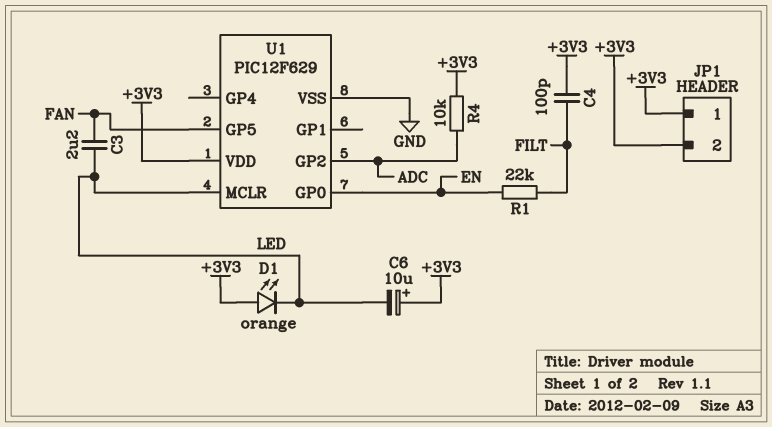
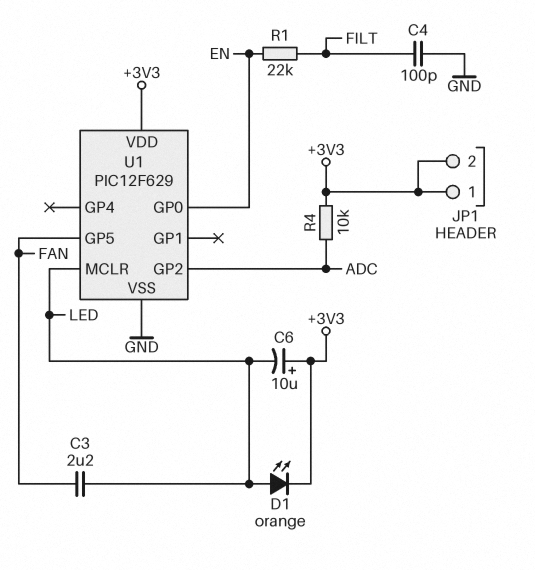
C4: 100pF (+3V3, FILT) -> 100pF (FILT, GND)
D1: LED orange (A +3V3, K LED) -> LED orange (A LED, K +3V3)

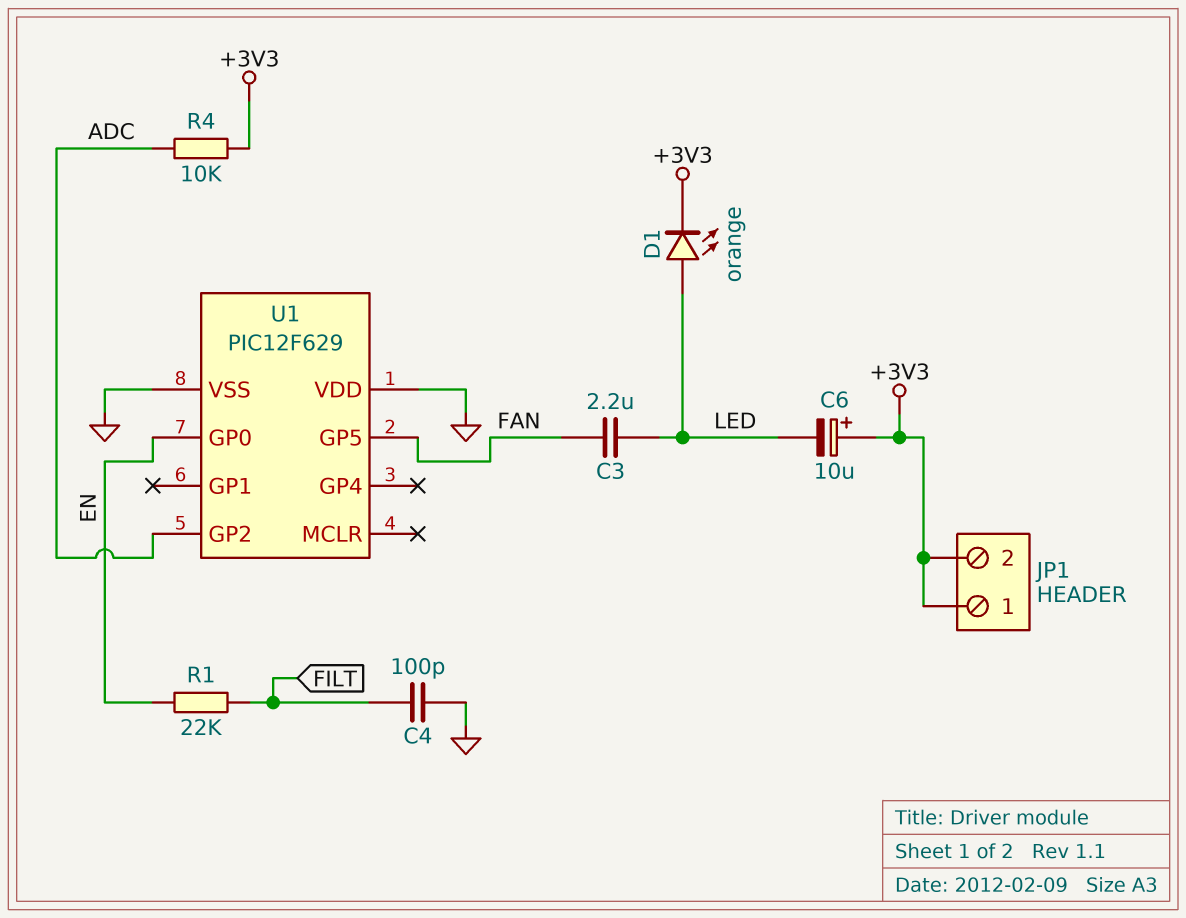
U1 pin MCLR: LED -> none
U1 pin VDD: +3V3 -> GND

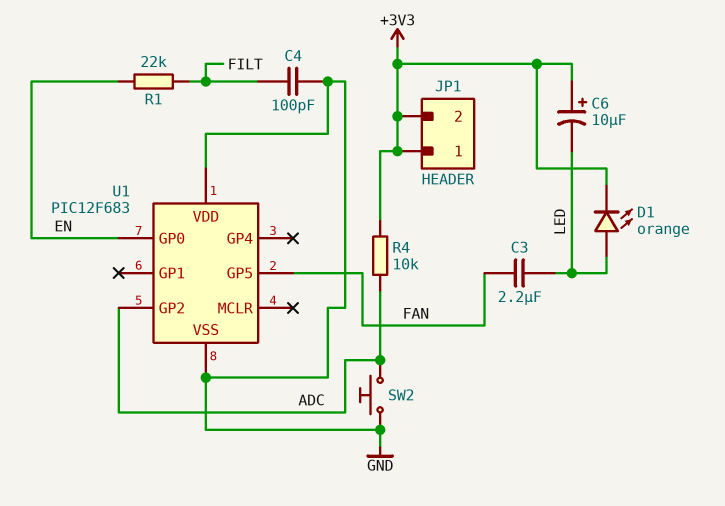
SW2: none -> button (ADC, GND)
U1: PIC12F629 -> PIC12F683

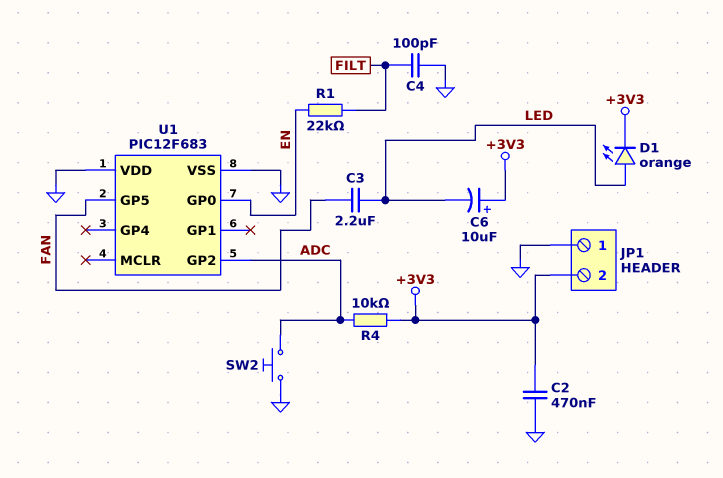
C2: none -> 470nF (+3V3, GND)
JP1 pin 1: +3V3 -> GND

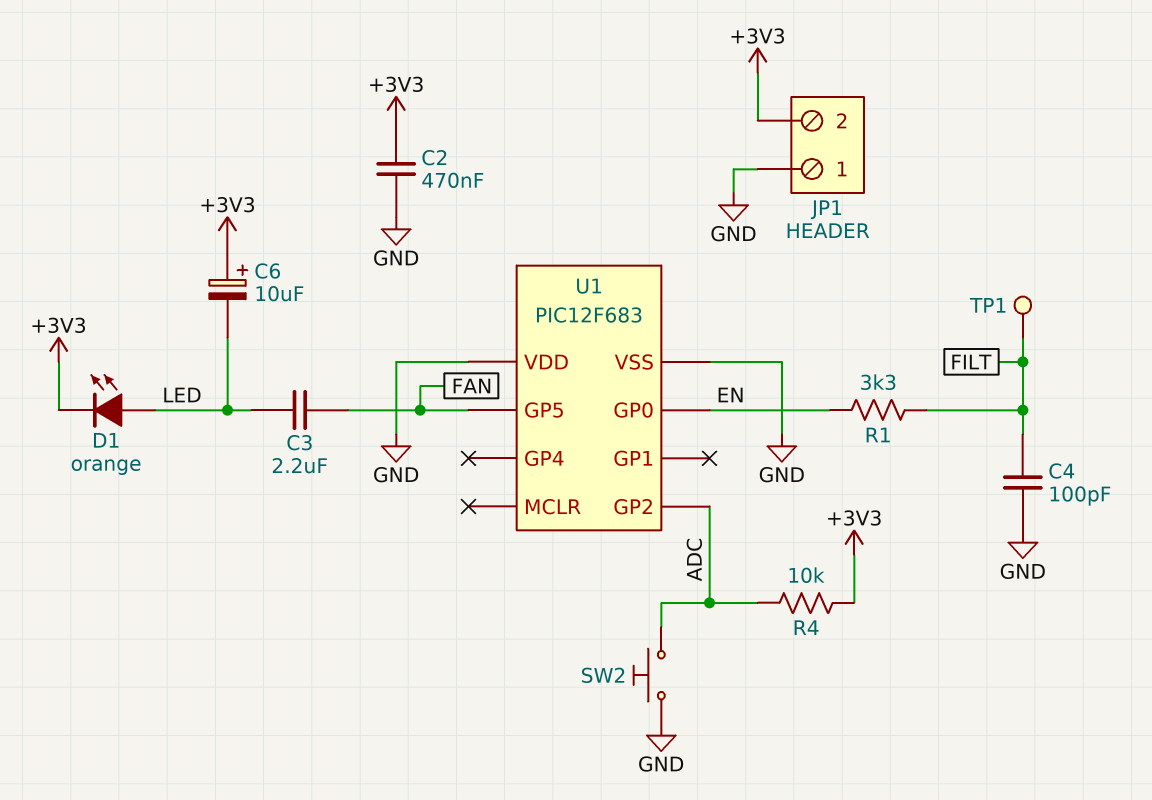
R1: 22k (EN, FILT) -> 3.3k (EN, FILT)
TP1: none -> test point (FILT)

